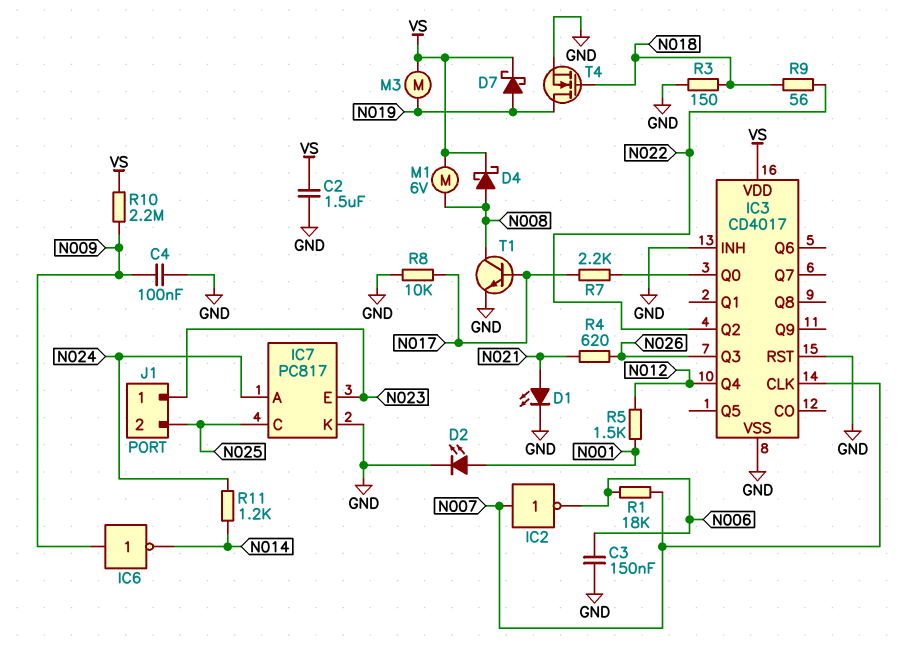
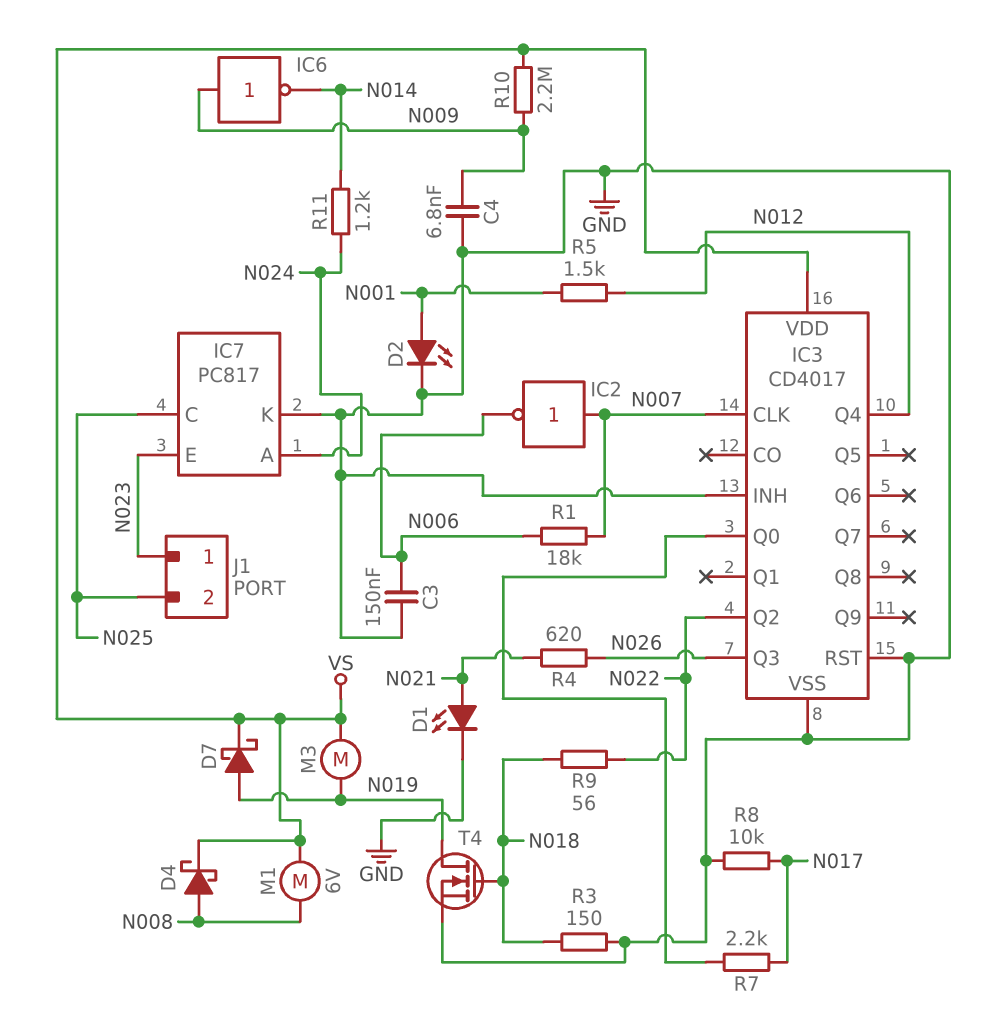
C2: 1.5uF (GND, VS) -> none
C4: 100nF (GND, N009) -> 6.8nF (GND, N009)
T1: NPN (B N017, C N008, E GND) -> none

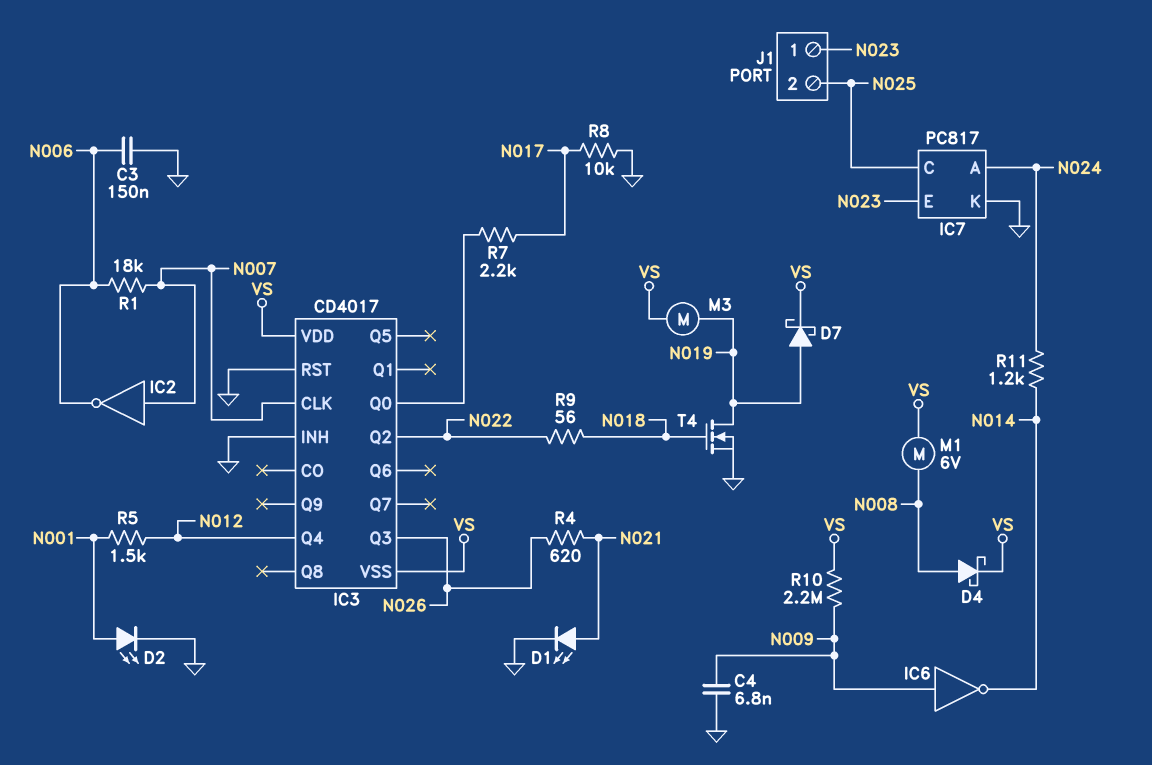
IC3 pin VSS: GND -> VS
R3: 150 (GND, N018) -> none

